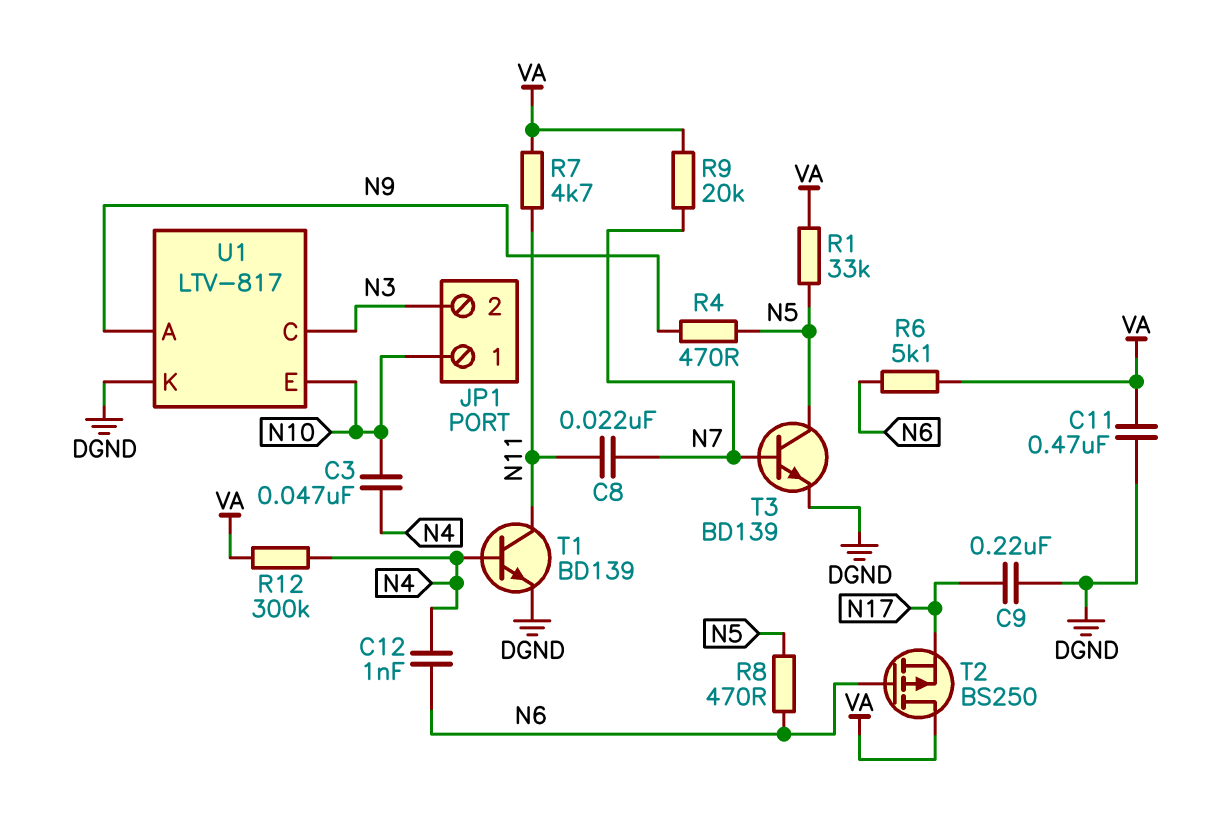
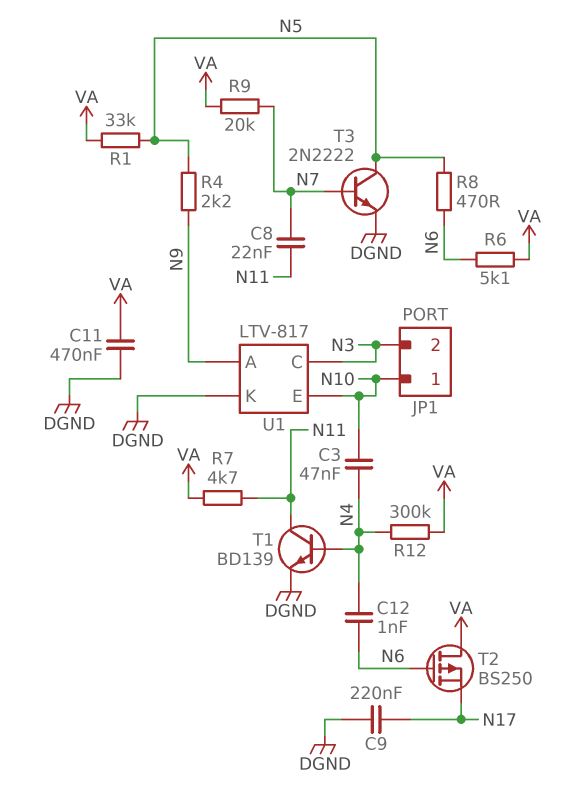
R4: 470 (N5, N9) -> 2.2k (N5, N9)
T3: NPN BD139 (B N7, C N5, E DGND) -> NPN 2N2222 (B N7, C N5, E DGND)

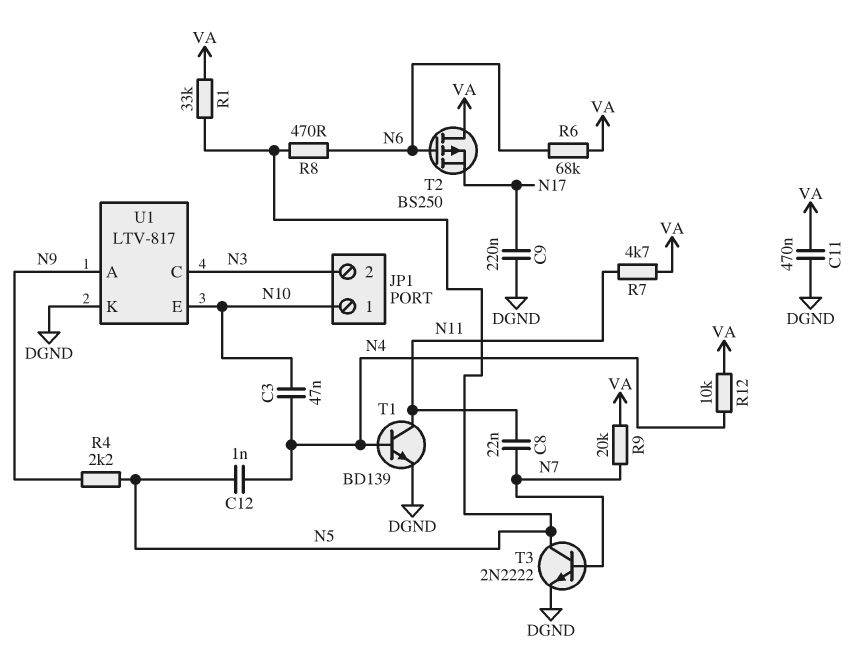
C12: 1nF (N4, N6) -> 1nF (N4, N5)
R6: 5.1k (N6, VA) -> 68k (N6, VA)
R12: 300k (N4, VA) -> 10k (N4, VA)

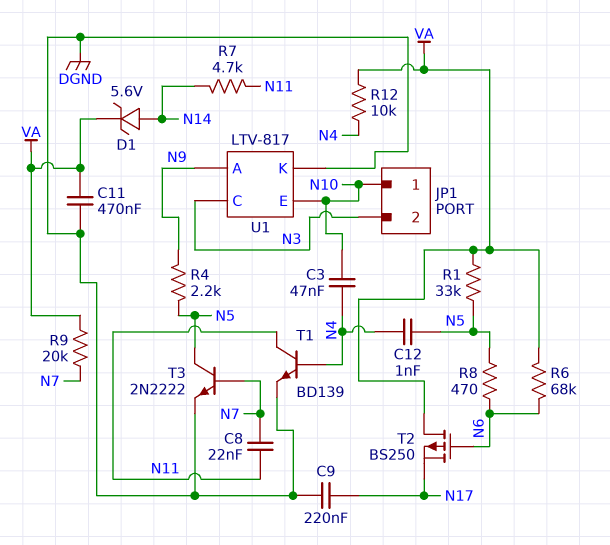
D1: none -> zener 5.6V (A N14, K VA)
R7: 4.7k (N11, VA) -> 4.7k (N11, N14)

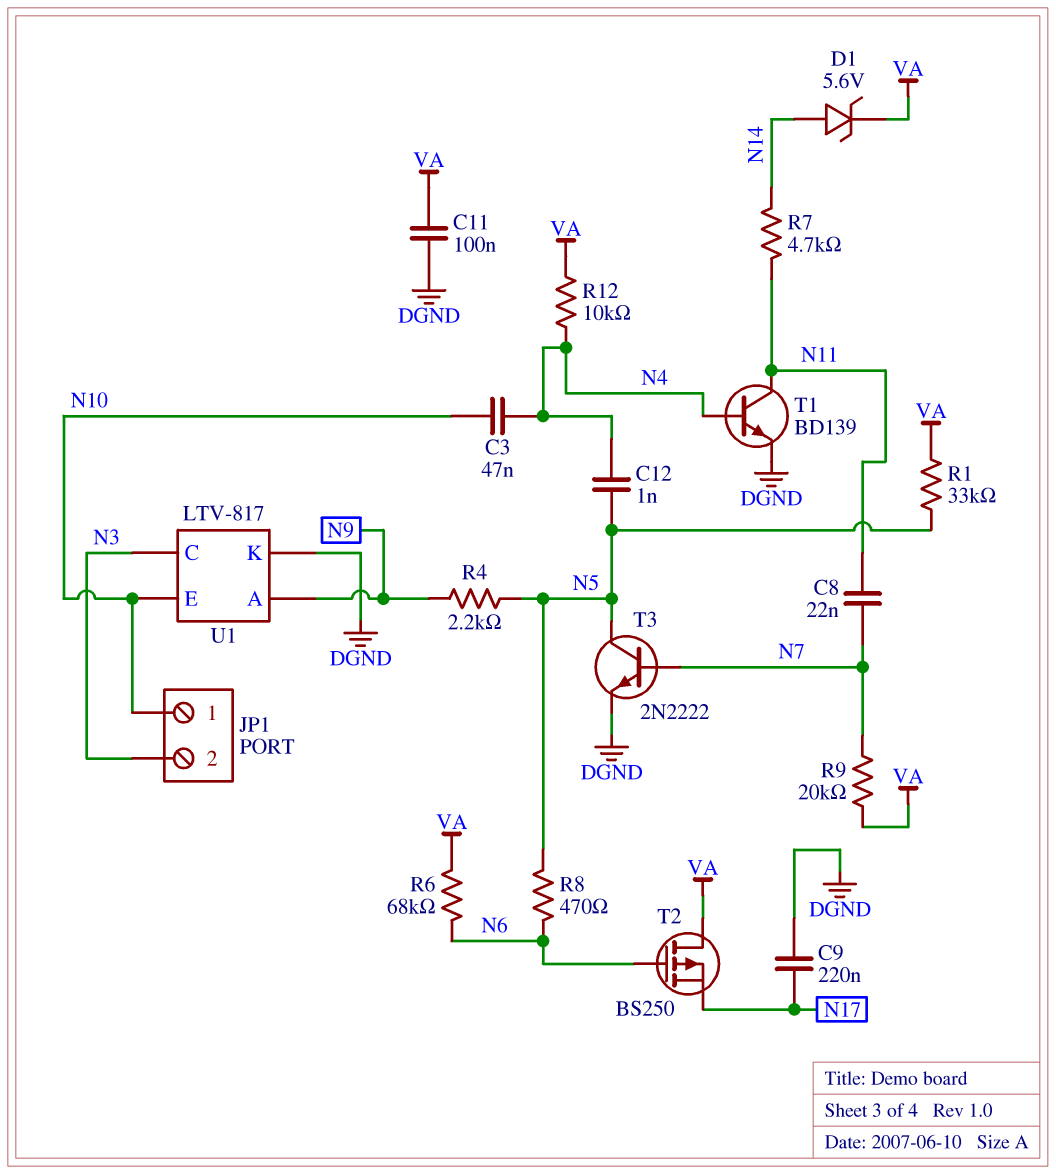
C11: 470nF (DGND, VA) -> 100nF (DGND, VA)

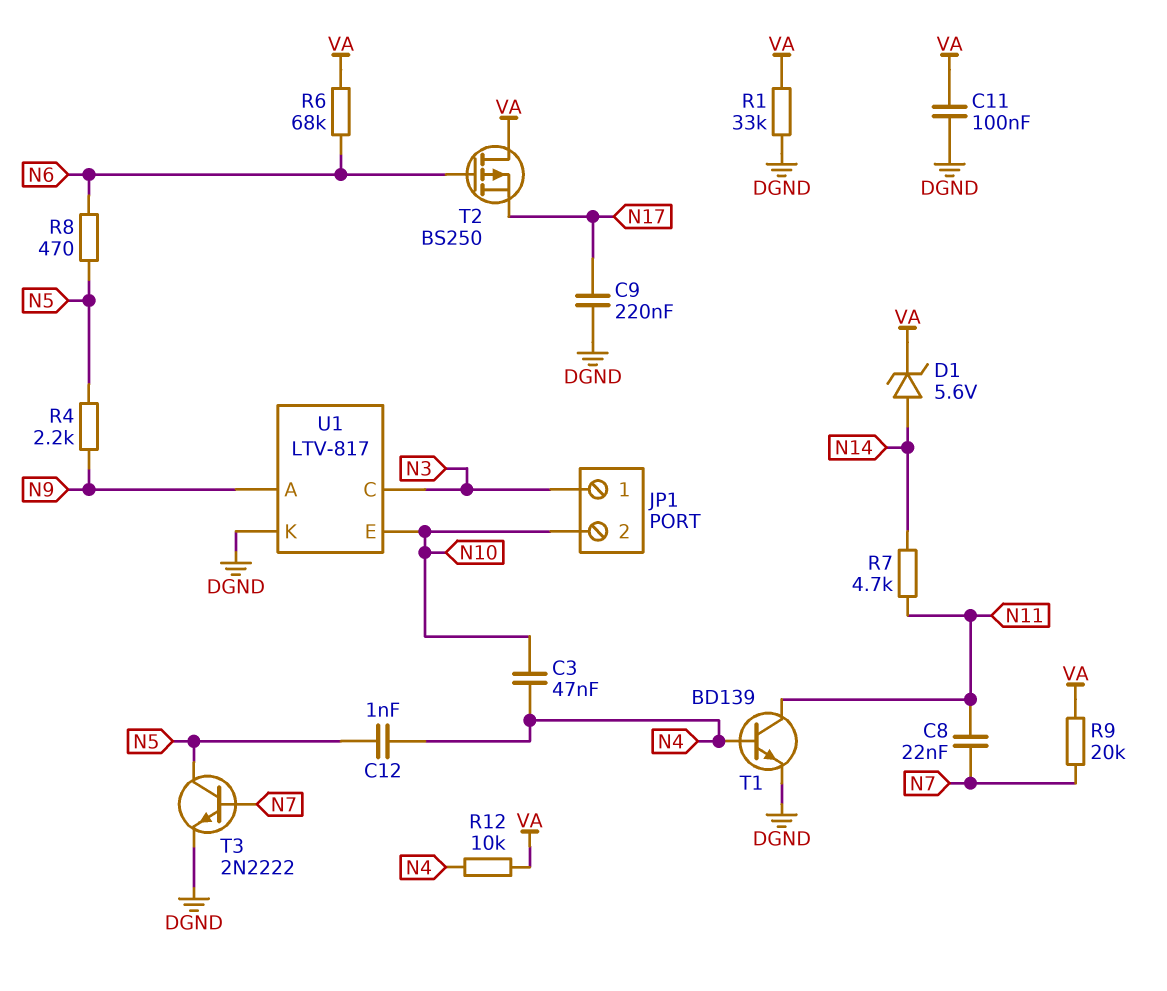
JP1 pin 1: N10 -> N3
JP1 pin 2: N3 -> N10
R1: 33k (N5, VA) -> 33k (DGND, VA)

